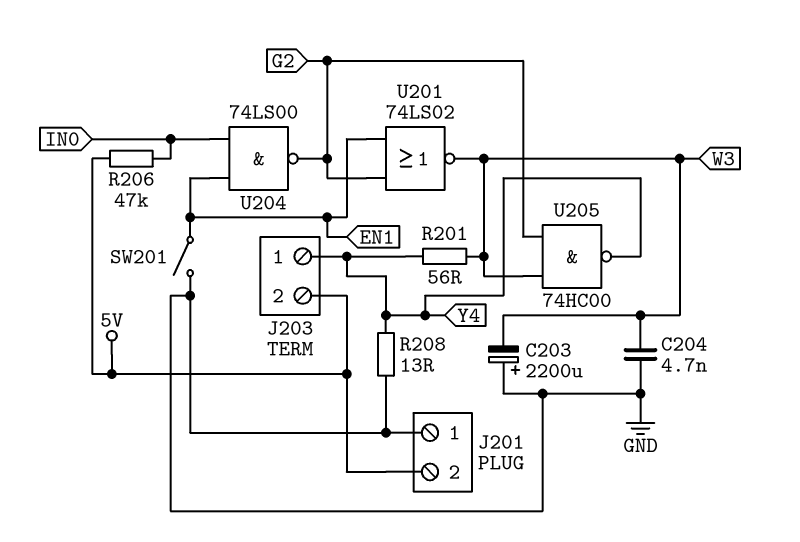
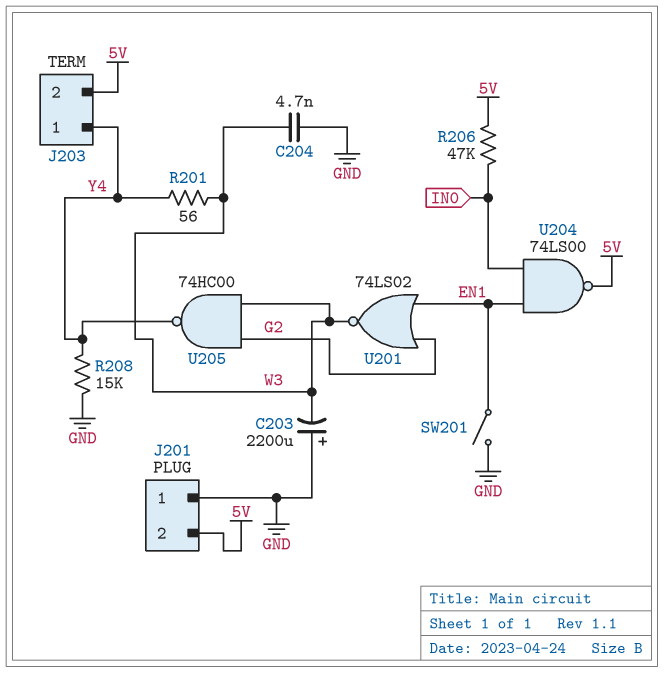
R208: 13 (GND, Y4) -> 15k (GND, Y4)
U204: NAND 74LS00 (in EN1, in IN0, out G2) -> NAND 74LS00 (in EN1, in IN0, out 5V)

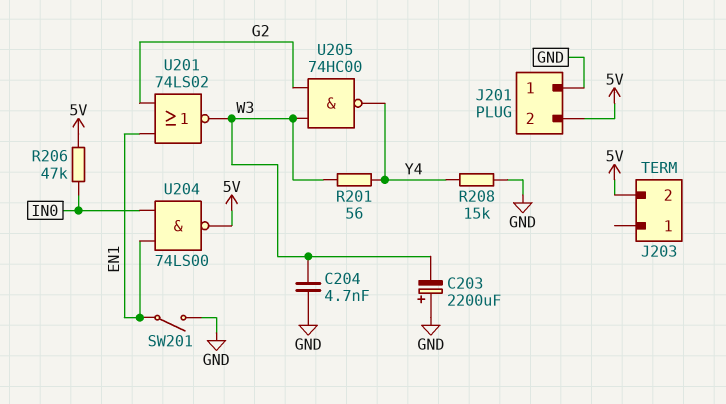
J203 pin 1: Y4 -> none

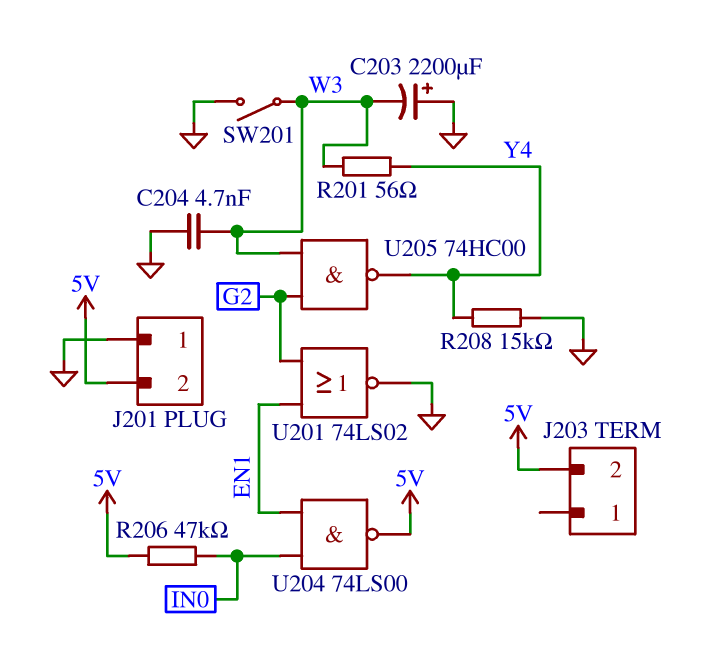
SW201: switch (EN1, GND) -> switch (GND, W3)
U201: NOR 74LS02 (in EN1, in G2, out W3) -> NOR 74LS02 (in EN1, in G2, out GND)

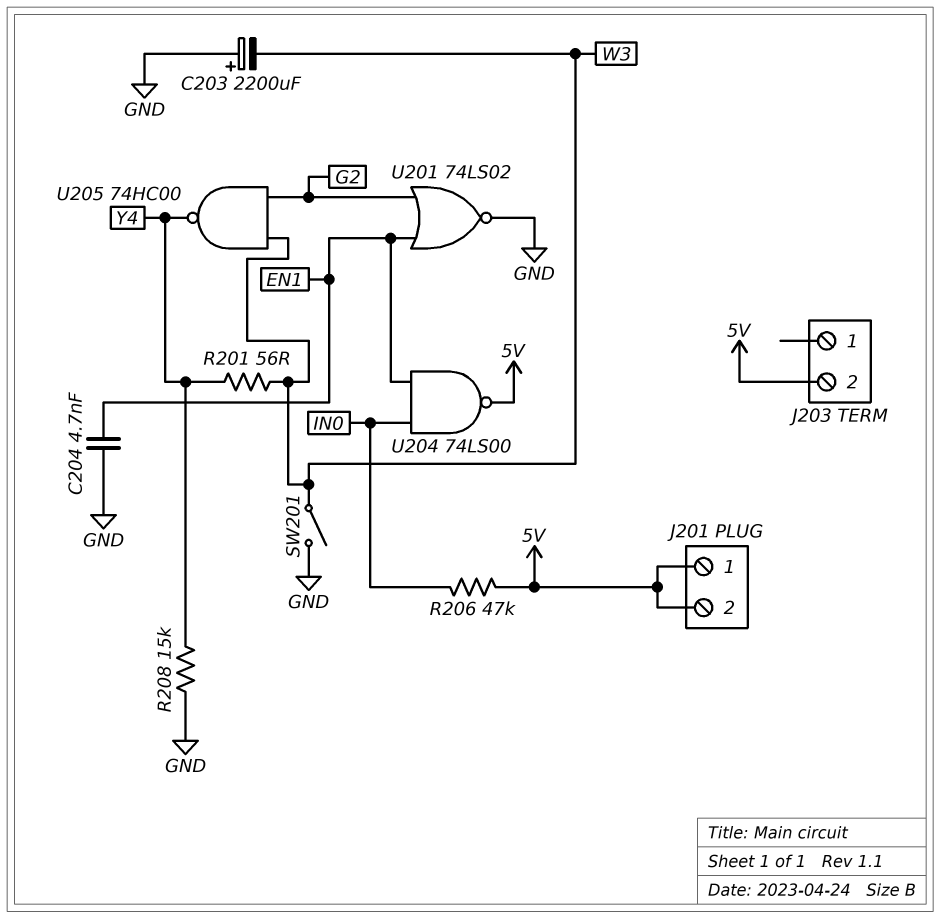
C204: 4.7nF (GND, W3) -> 4.7nF (EN1, GND)
J201 pin 1: GND -> 5V

